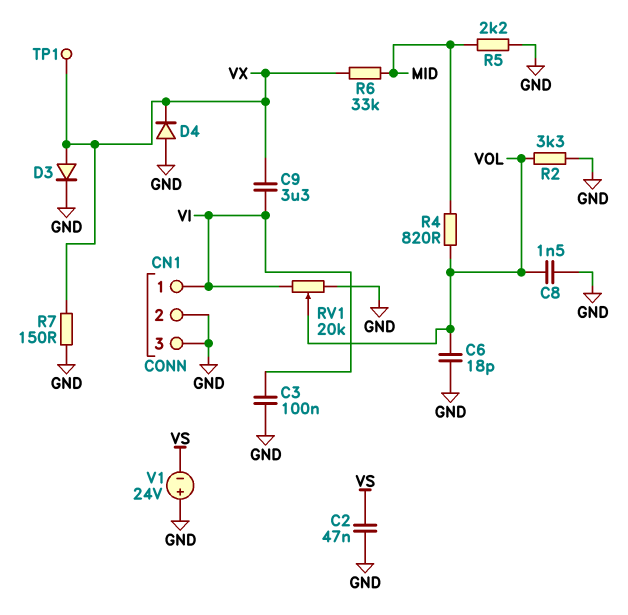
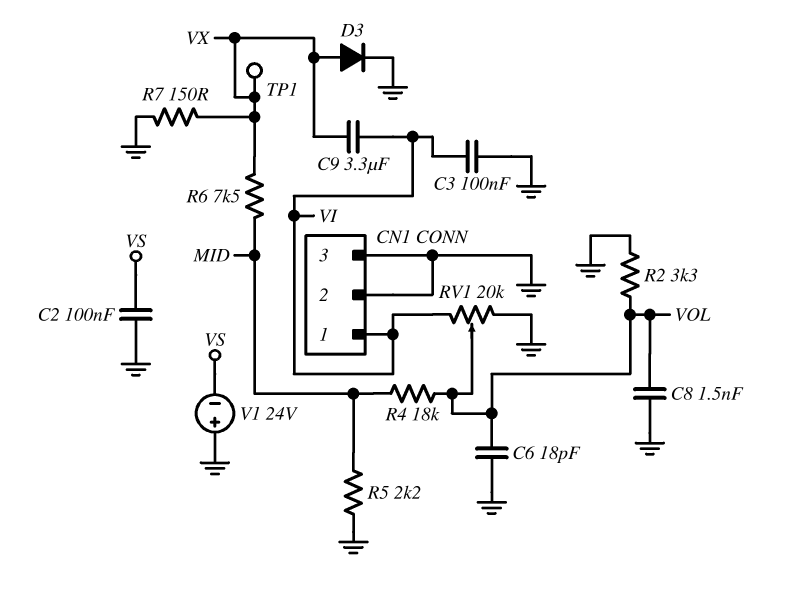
C2: 47nF (GND, VS) -> 100nF (GND, VS)
D4: diode (A GND, K VX) -> none
R4: 820 (MID, VOL) -> 18k (MID, VOL)
R6: 33k (MID, VX) -> 7.5k (MID, VX)

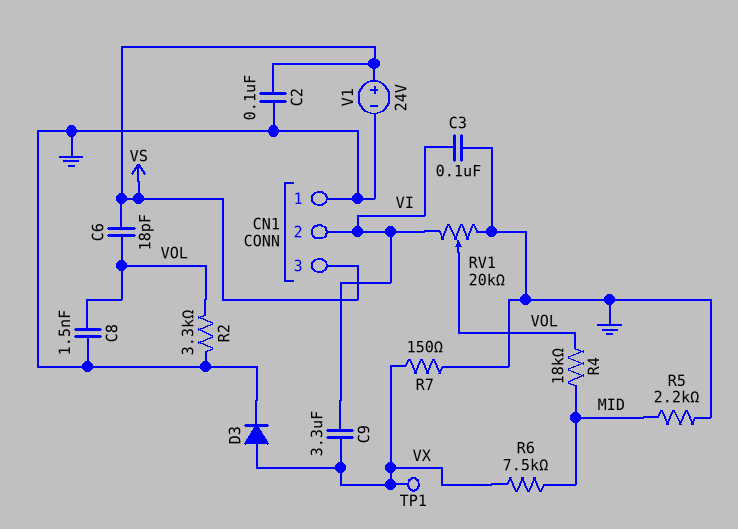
C6: 18pF (GND, VOL) -> 18pF (VOL, VS)
CN1 pin 1: VI -> GND
CN1 pin 2: GND -> VI
CN1 pin 3: GND -> VS
V1: 24V (plus GND, minus VS) -> 24V (plus VS, minus GND)

